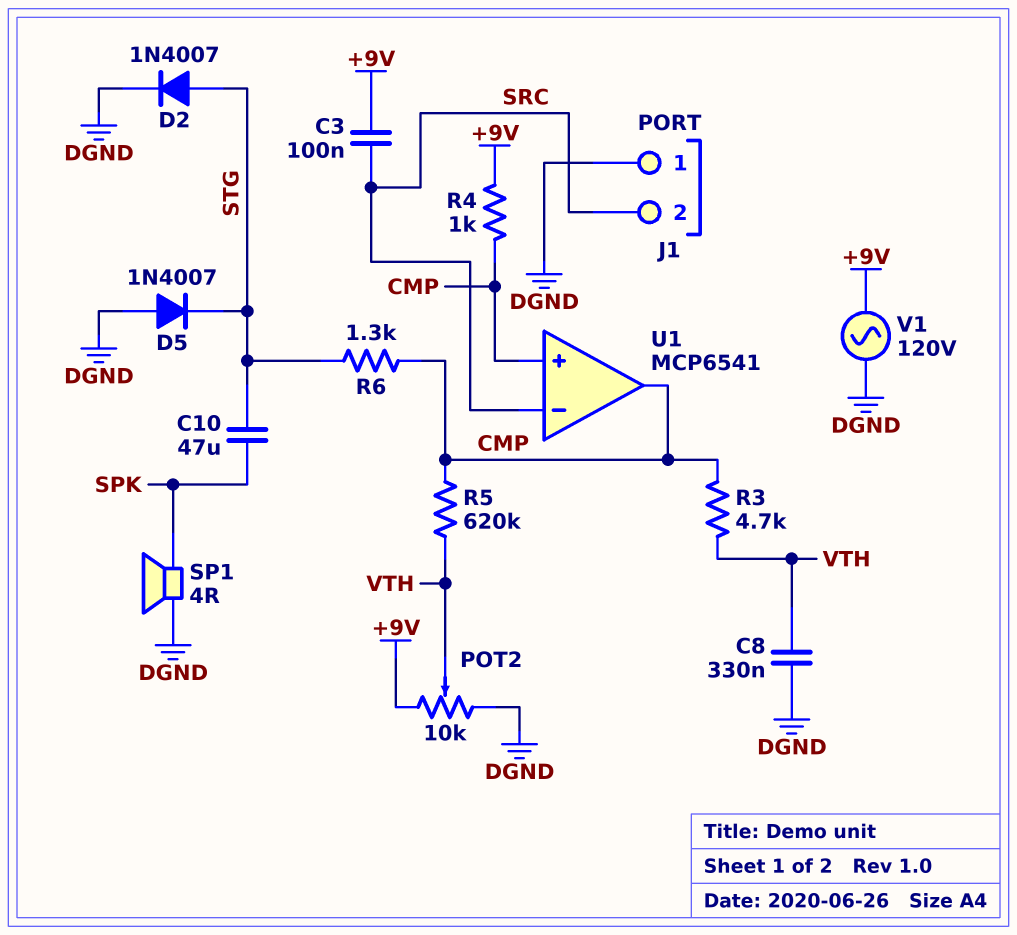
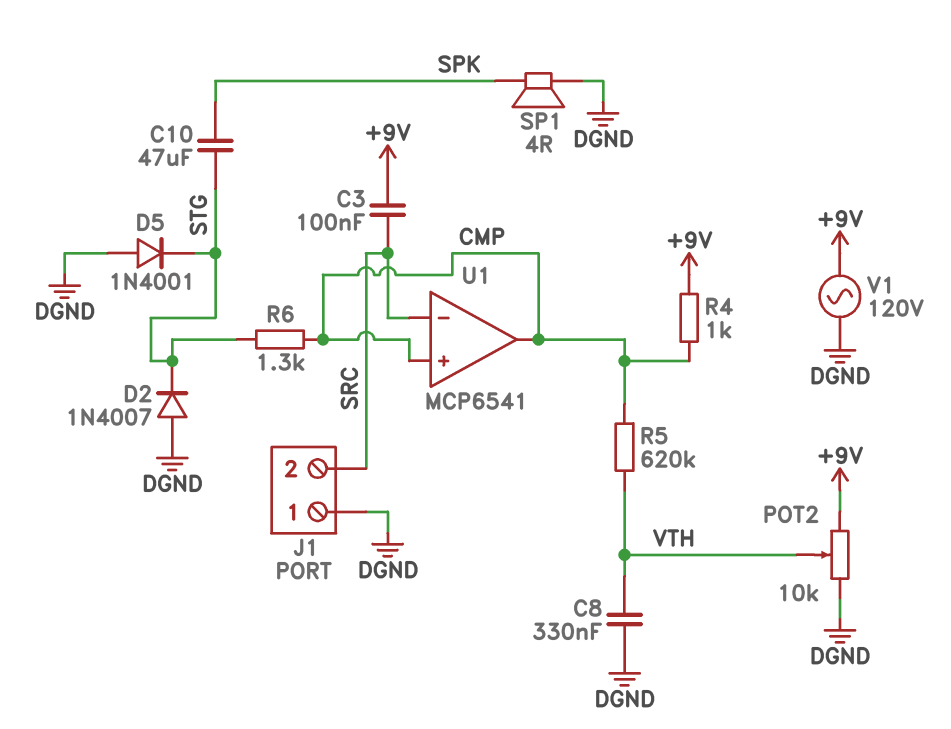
D2: diode 1N4007 (A STG, K DGND) -> diode 1N4007 (A DGND, K STG)
D5: diode 1N4007 (A DGND, K STG) -> diode 1N4001 (A DGND, K STG)
R3: 4.7k (CMP, VTH) -> none

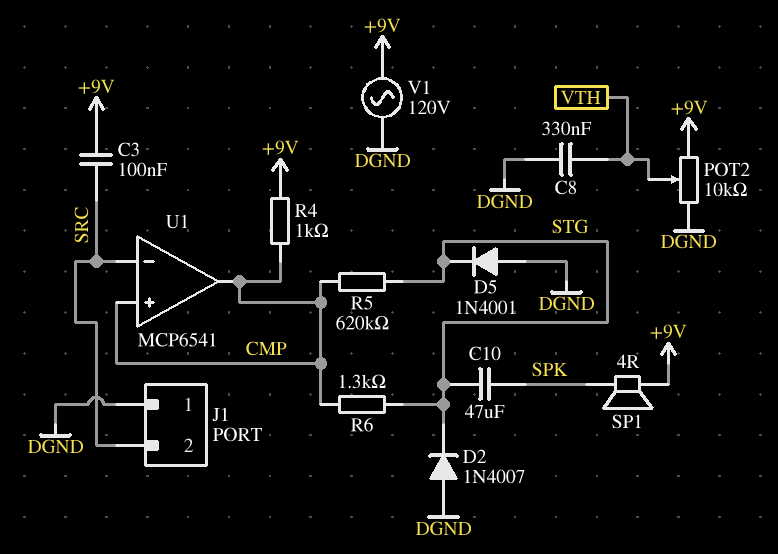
R5: 620k (CMP, VTH) -> 620k (CMP, STG)
SP1: speaker 4R (DGND, SPK) -> speaker 4R (+9V, SPK)

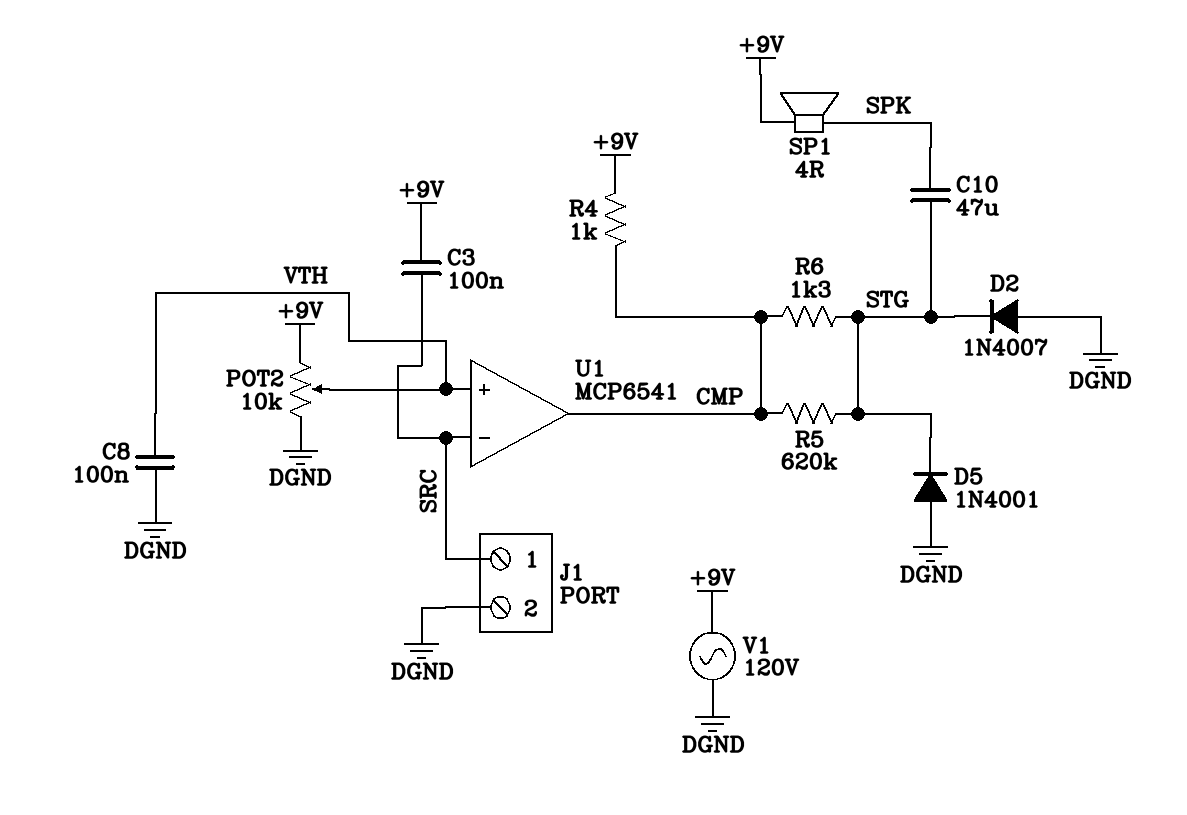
C8: 330nF (DGND, VTH) -> 100nF (DGND, VTH)
J1 pin 1: DGND -> SRC
J1 pin 2: SRC -> DGND
U1 pin in+: CMP -> VTH

